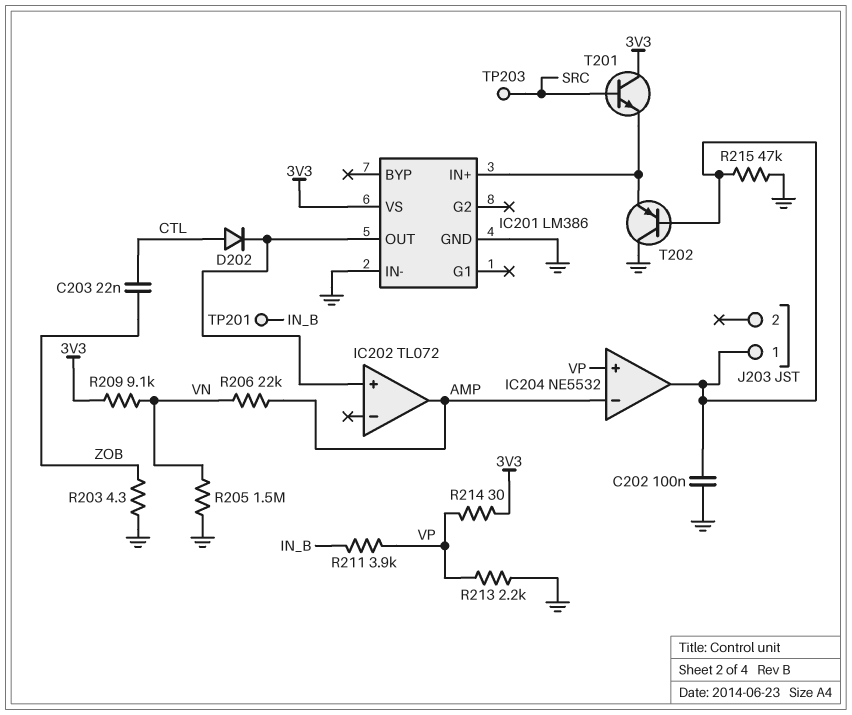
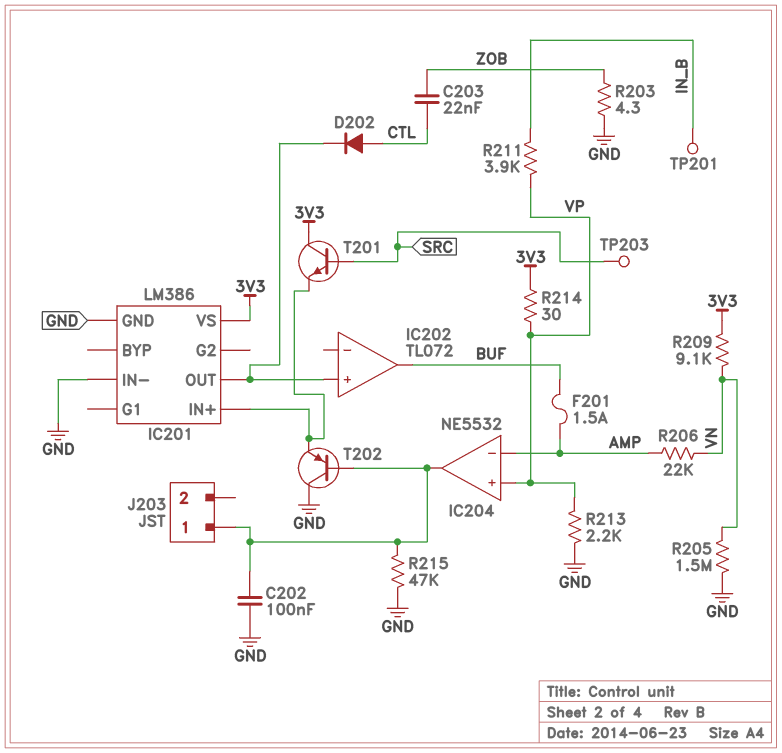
F201: none -> 1.5A (AMP, BUF)
IC202 pin out: AMP -> BUF

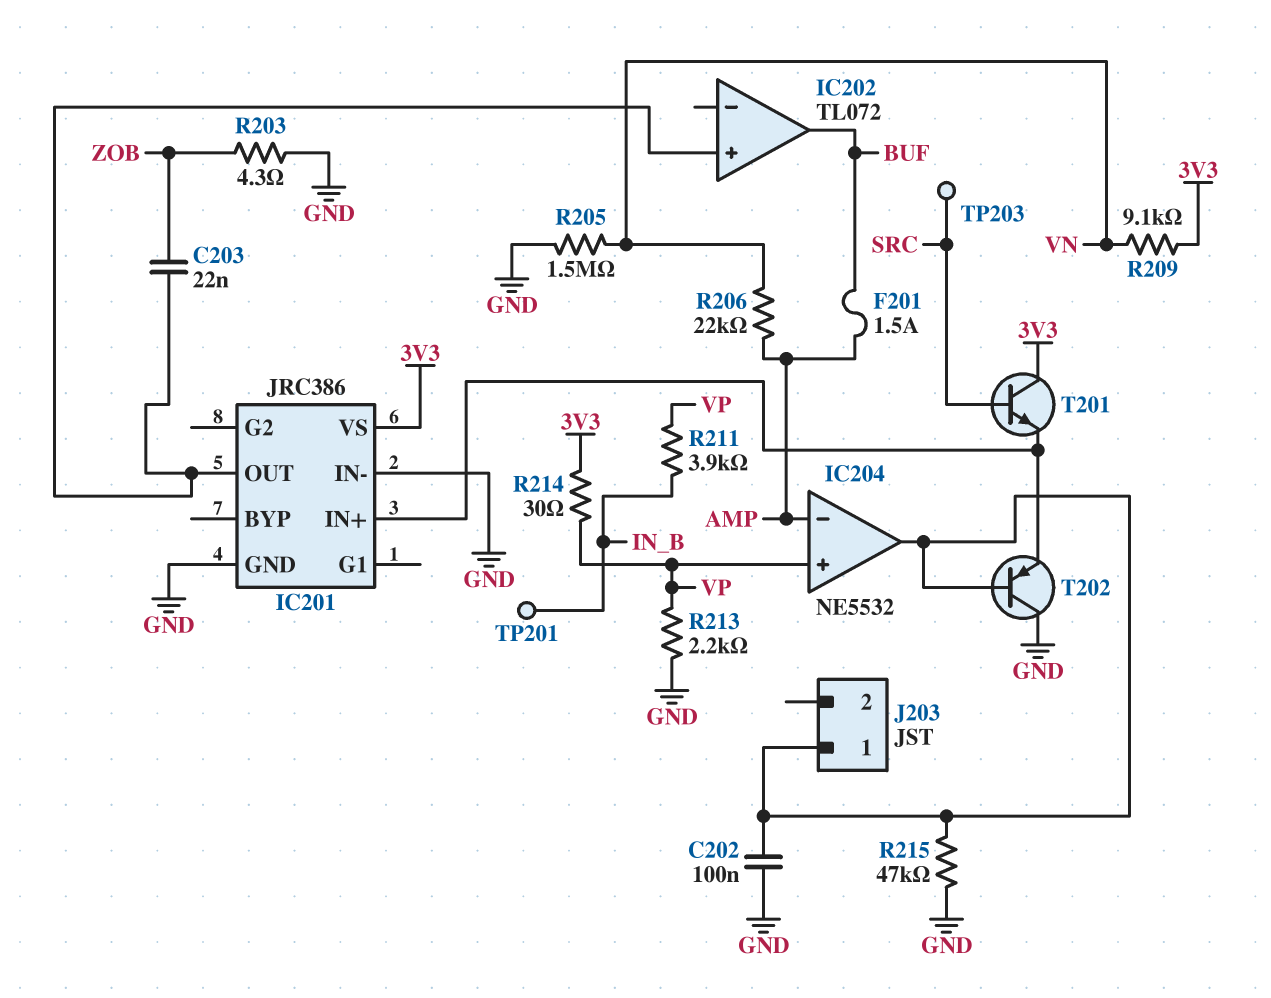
C203: 22nF (CTL, ZOB) -> 22nF (IC201/OUT, ZOB)
D202: diode (A CTL, K IC201/OUT) -> none
IC201: LM386 -> JRC386

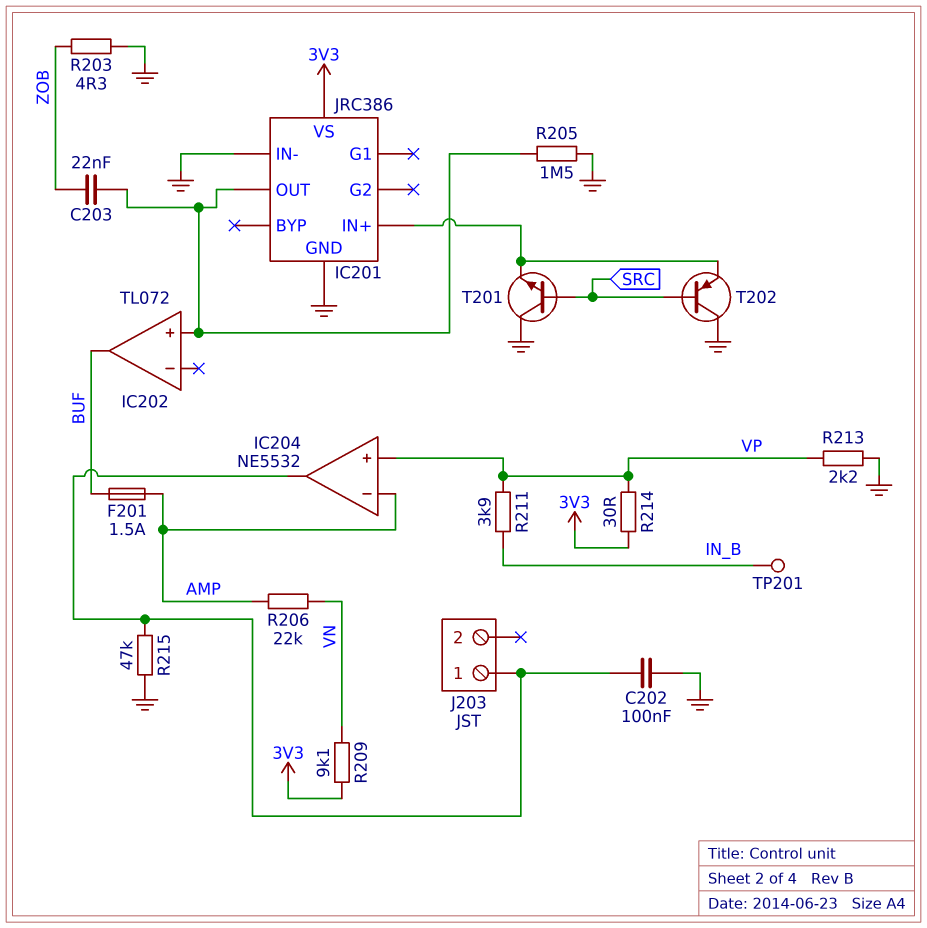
R205: 1.5M (GND, VN) -> 1.5M (GND, IC201/OUT)
T201: NPN (B SRC, C 3V3, E IC201/IN+) -> NPN (B SRC, C GND, E IC201/IN+)
T202: PNP (B IC204/out, C GND, E IC201/IN+) -> PNP (B SRC, C GND, E IC201/IN+)
TP203: test point (SRC) -> none

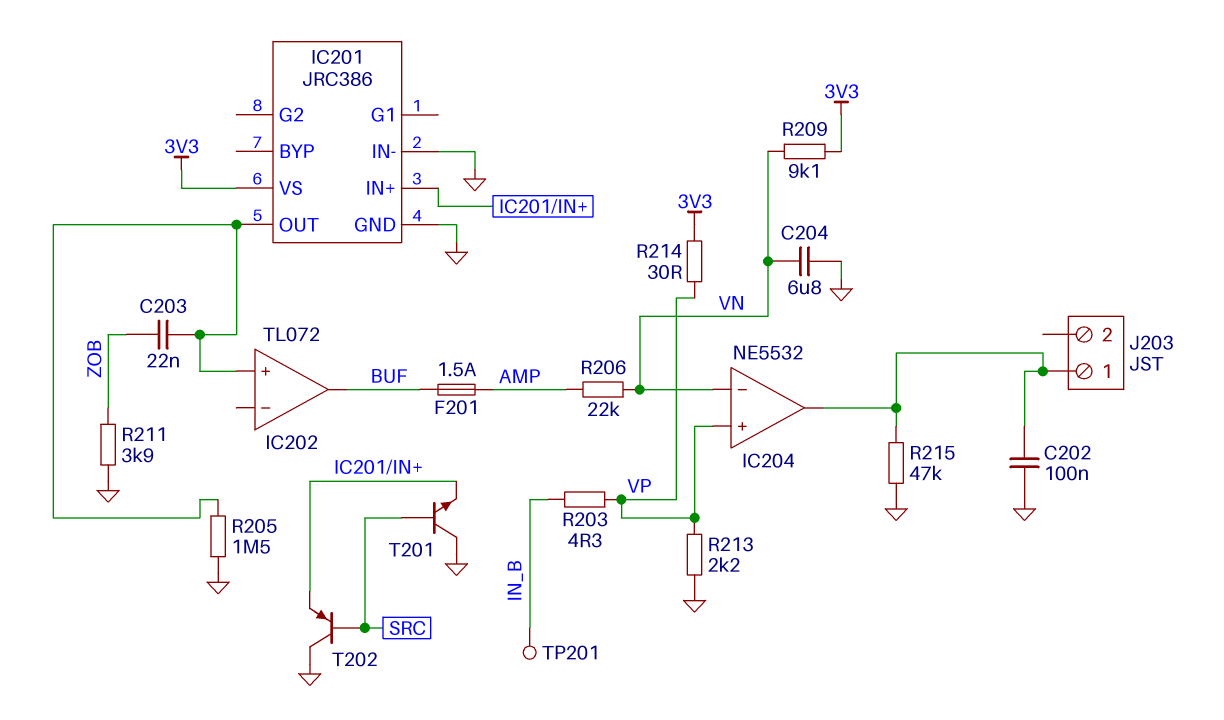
C204: none -> 6.8uF (GND, VN)
IC204 pin in-: AMP -> VN
R203: 4.3 (GND, ZOB) -> 4.3 (IN_B, VP)
R211: 3.9k (IN_B, VP) -> 3.9k (GND, ZOB)

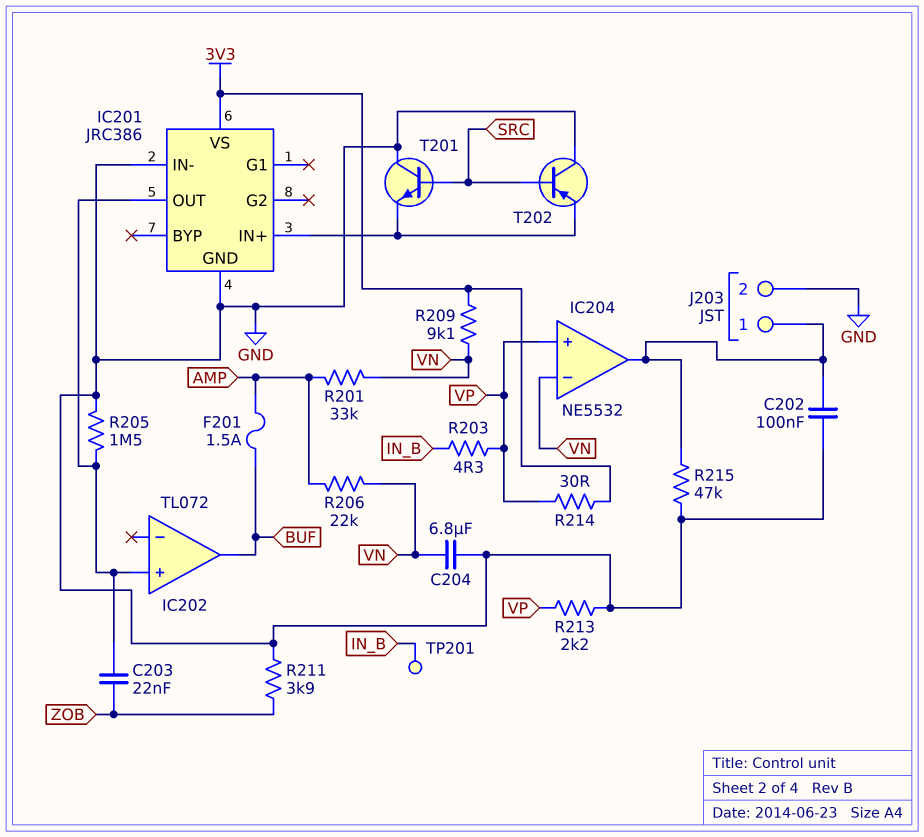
J203 pin 2: none -> GND
R201: none -> 33k (AMP, VN)

